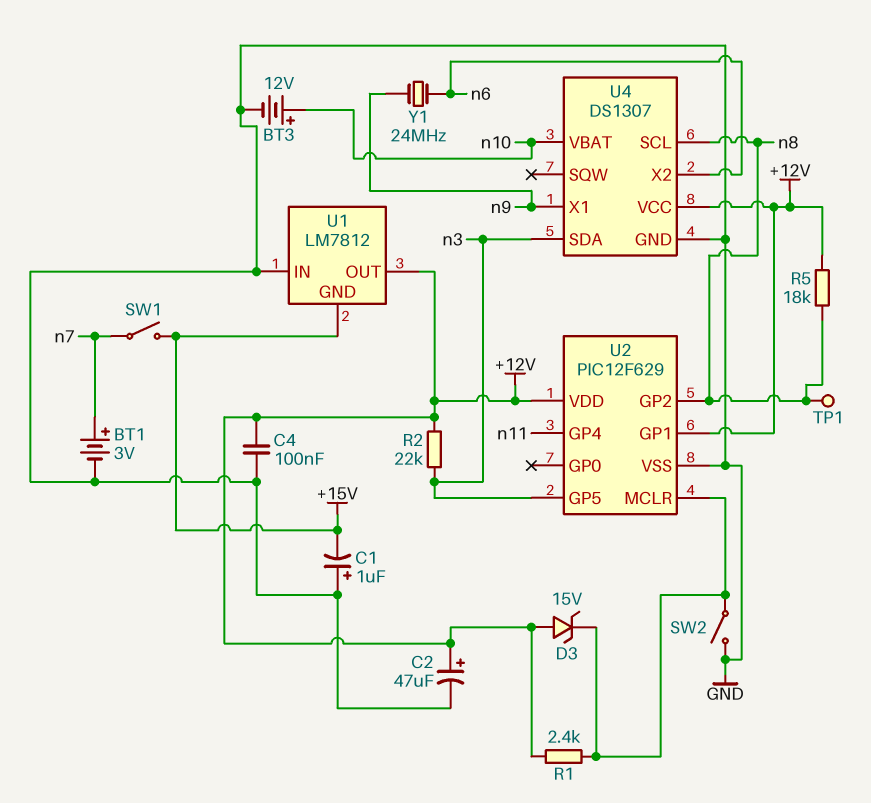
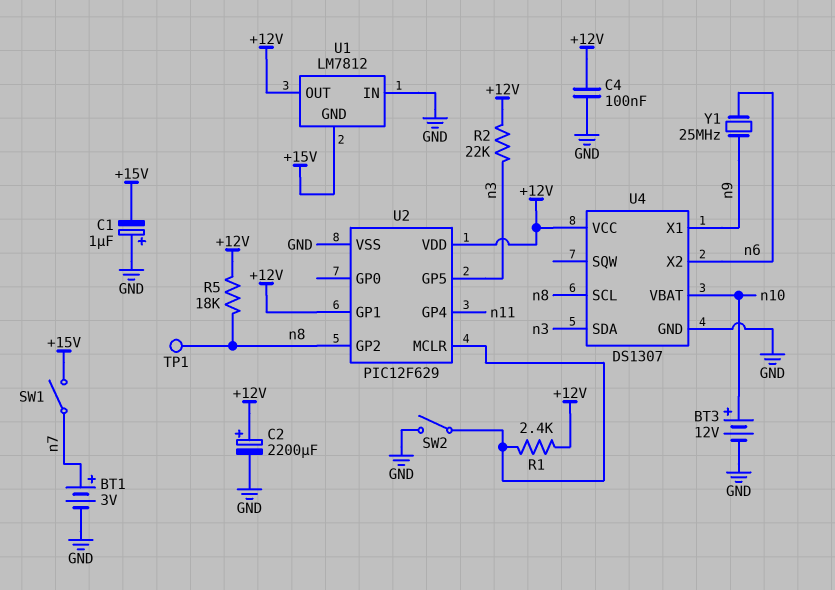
C2: 47uF (plus +12V, minus GND) -> 2200uF (plus +12V, minus GND)
D3: zener 15V (A +12V, K U2/MCLR) -> none
Y1: 24MHz (n6, n9) -> 25MHz (n6, n9)

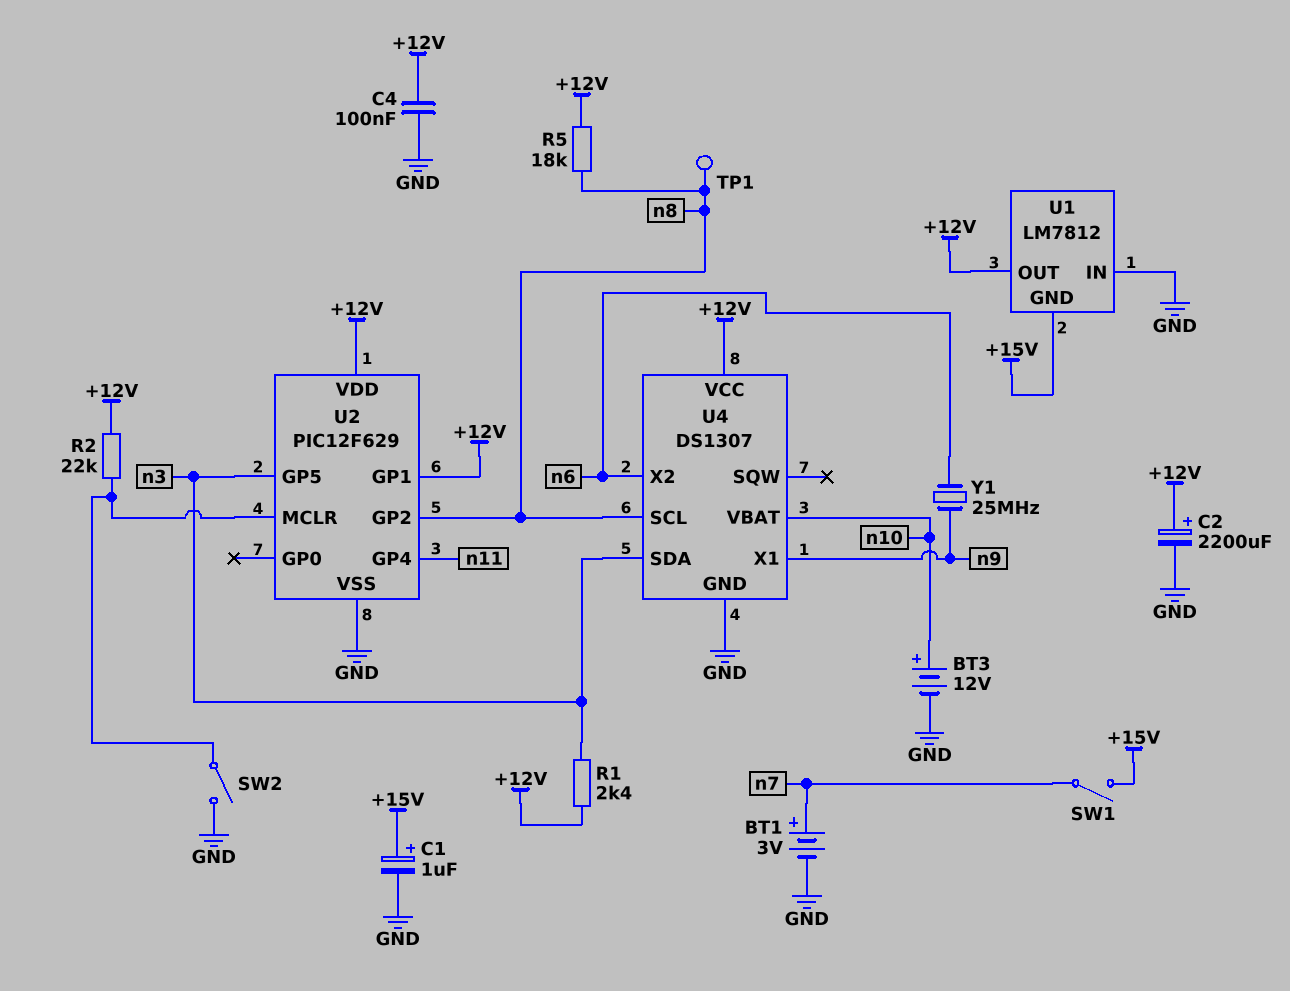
C1: 1uF (plus GND, minus +15V) -> 1uF (plus +15V, minus GND)
R1: 2.4k (+12V, U2/MCLR) -> 2.4k (+12V, n3)
R2: 22k (+12V, n3) -> 22k (+12V, U2/MCLR)

